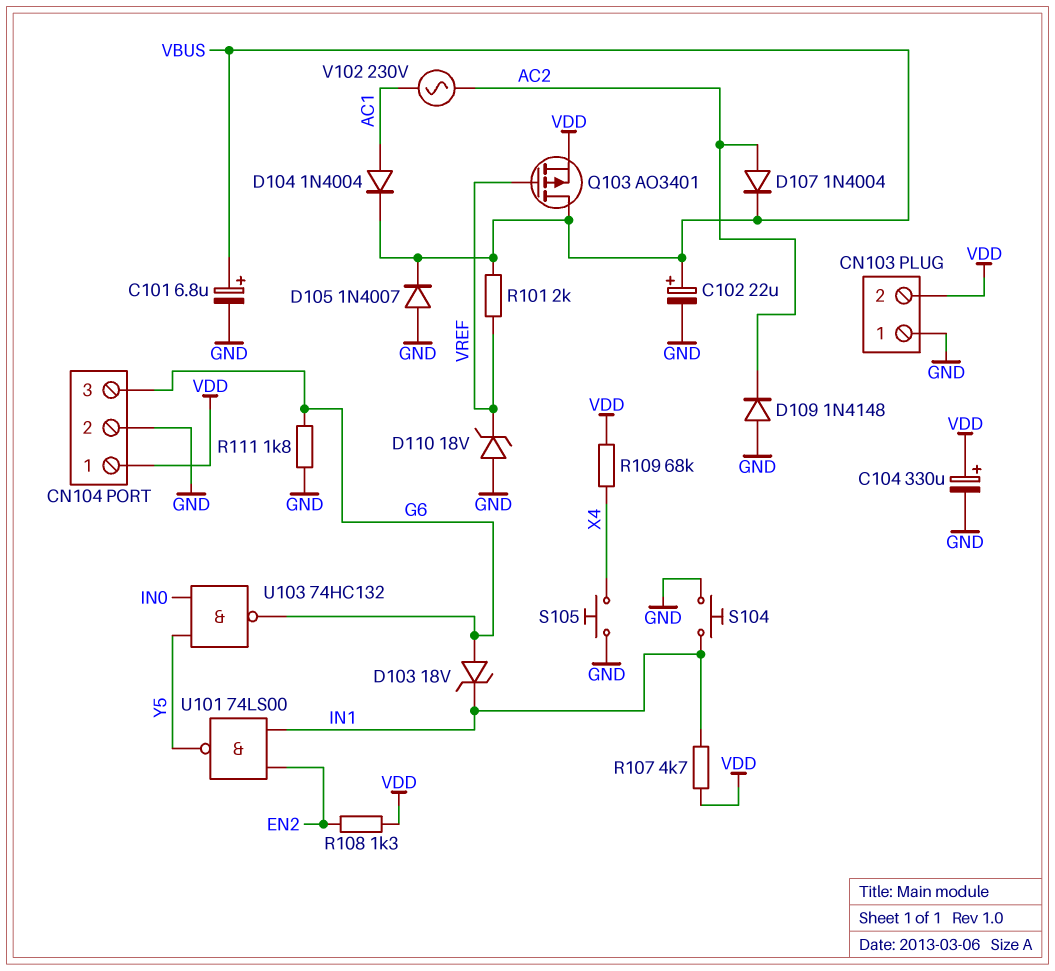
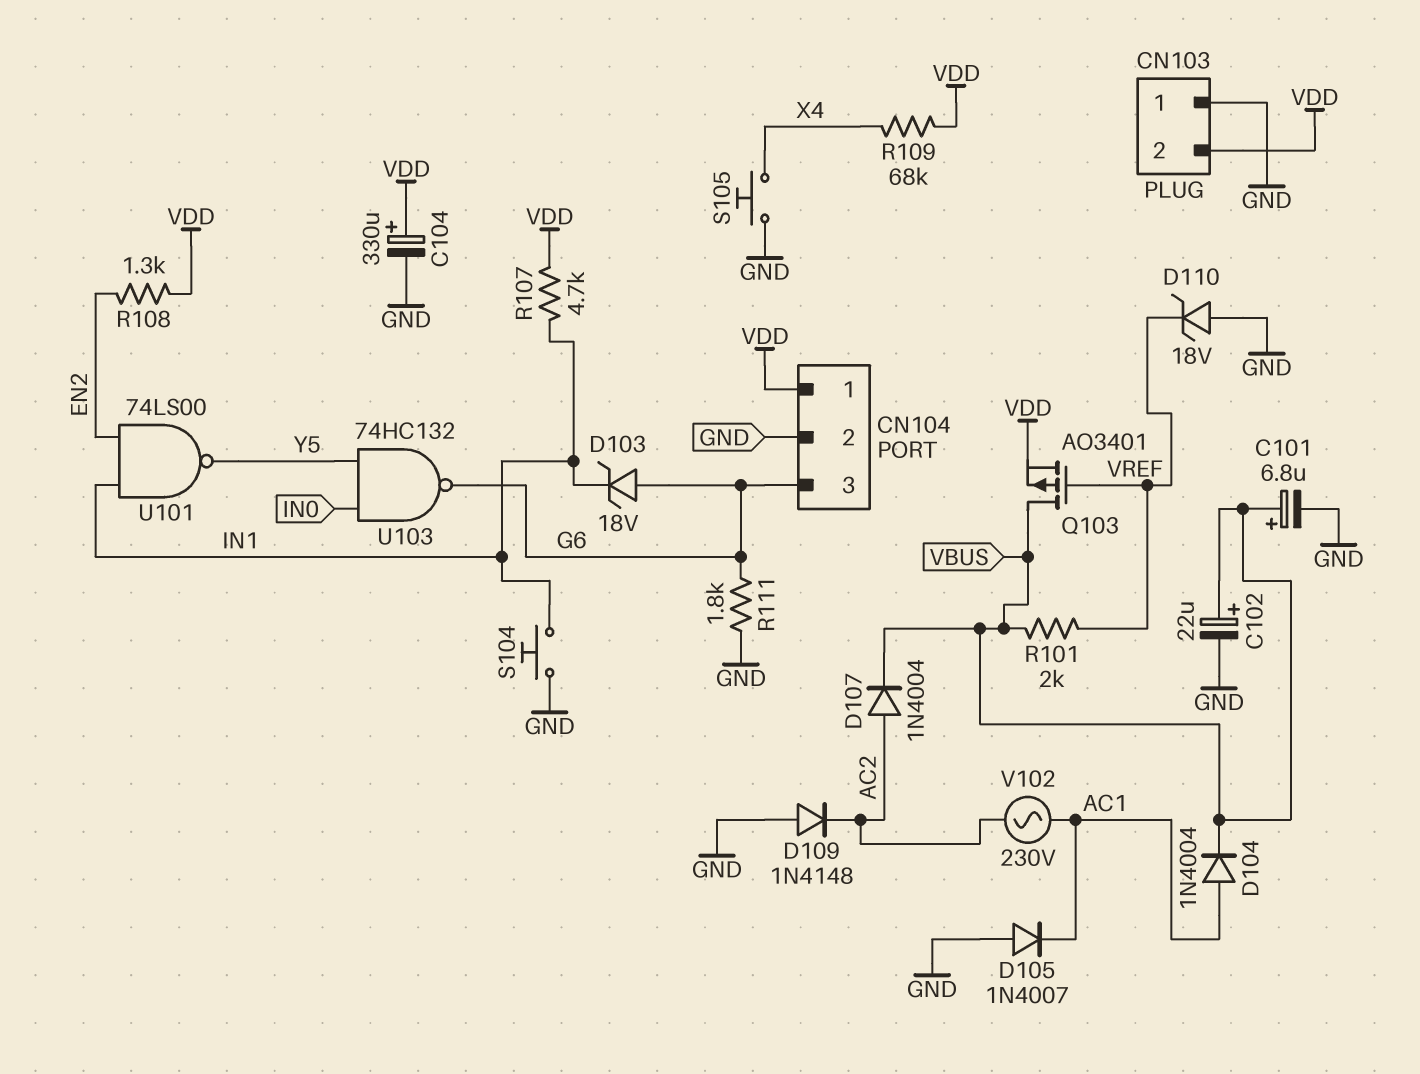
D105: diode 1N4007 (A GND, K VBUS) -> diode 1N4007 (A GND, K AC1)

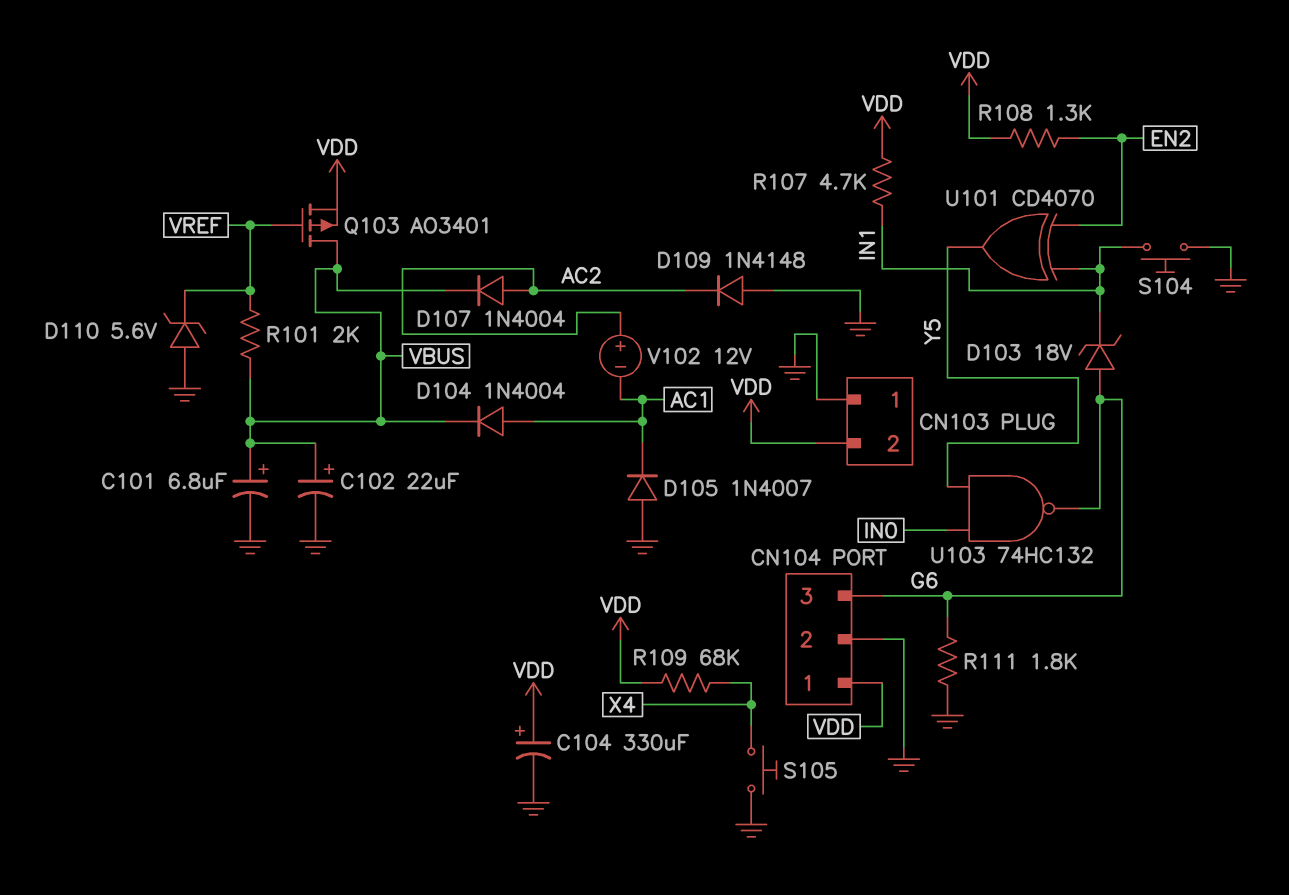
D110: zener 18V (A GND, K VREF) -> zener 5.6V (A GND, K VREF)
U101: NAND 74LS00 (in EN2, in IN1, out Y5) -> XOR CD4070 (in EN2, in IN1, out Y5)
V102: AC 230V (AC1, AC2) -> 12V (plus AC2, minus AC1)

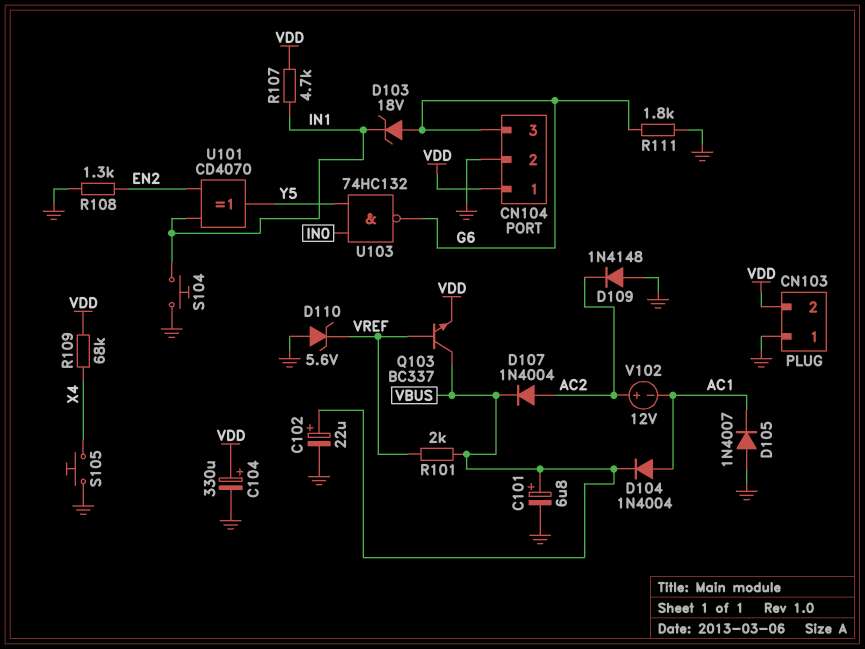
Q103: PMOS AO3401 (G VREF, D VBUS, S VDD) -> NPN BC337 (B VREF, C VBUS, E VDD)
R108: 1.3k (EN2, VDD) -> 1.3k (EN2, GND)

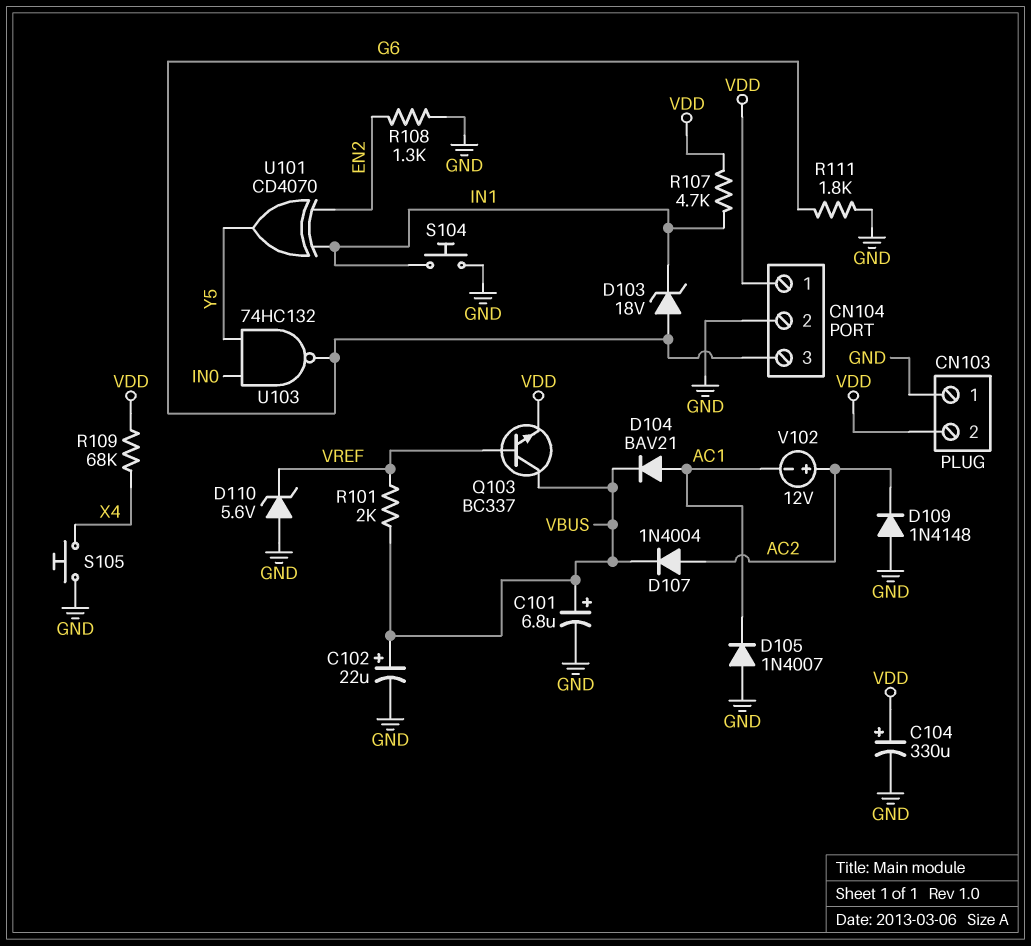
D104: diode 1N4004 (A AC1, K VBUS) -> diode BAV21 (A AC1, K VBUS)

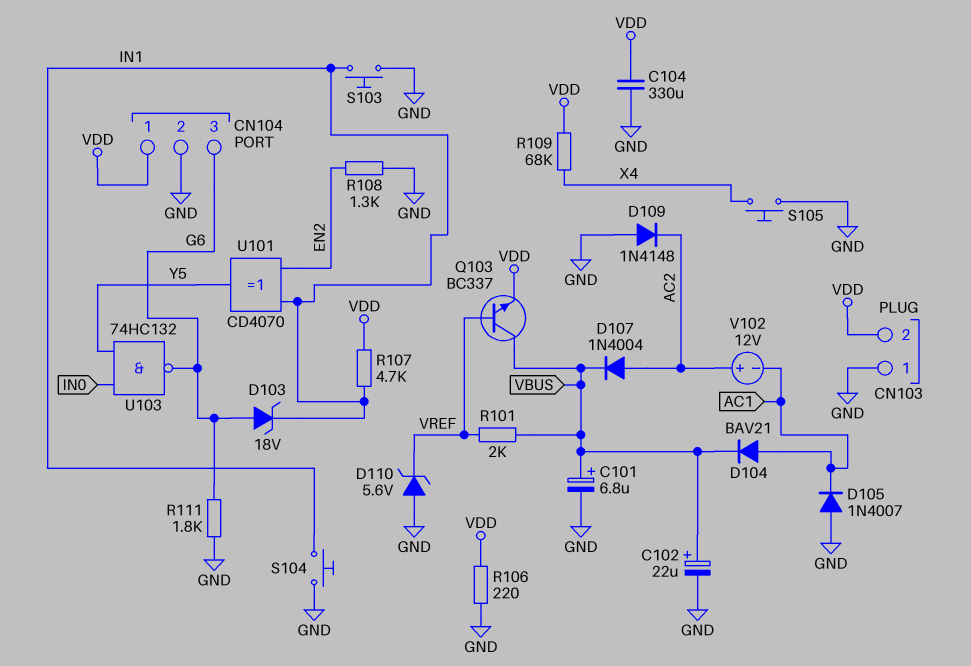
C104: 330uF (plus VDD, minus GND) -> 330uF (GND, VDD)
R106: none -> 220 (GND, VDD)
S103: none -> button (GND, IN1)

